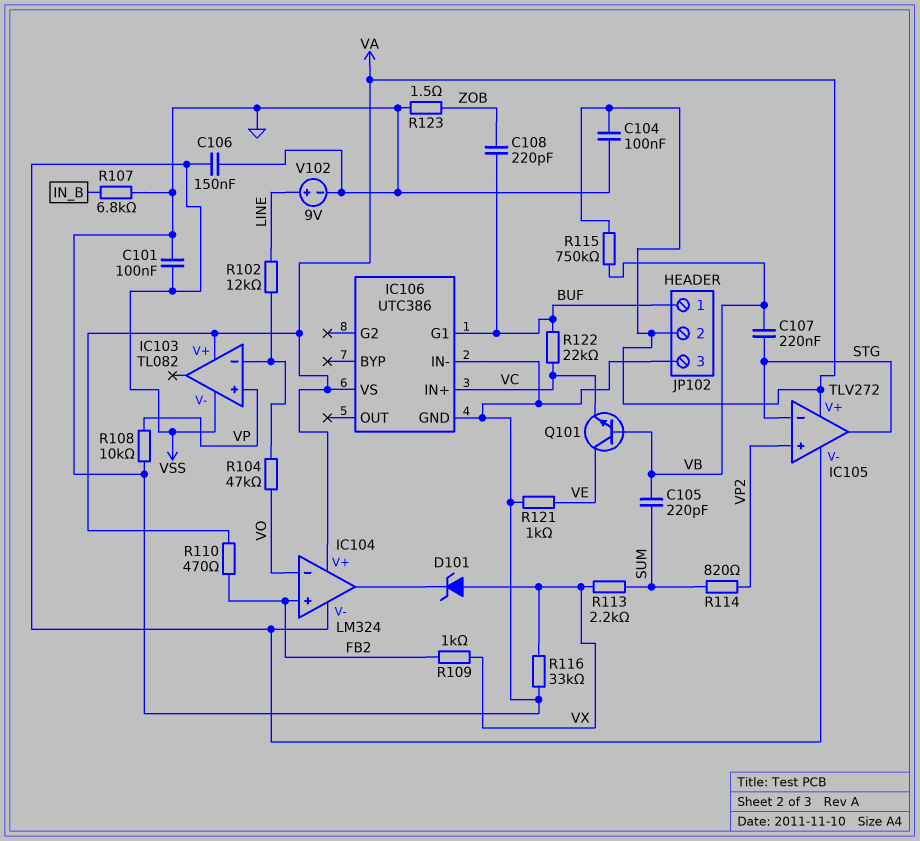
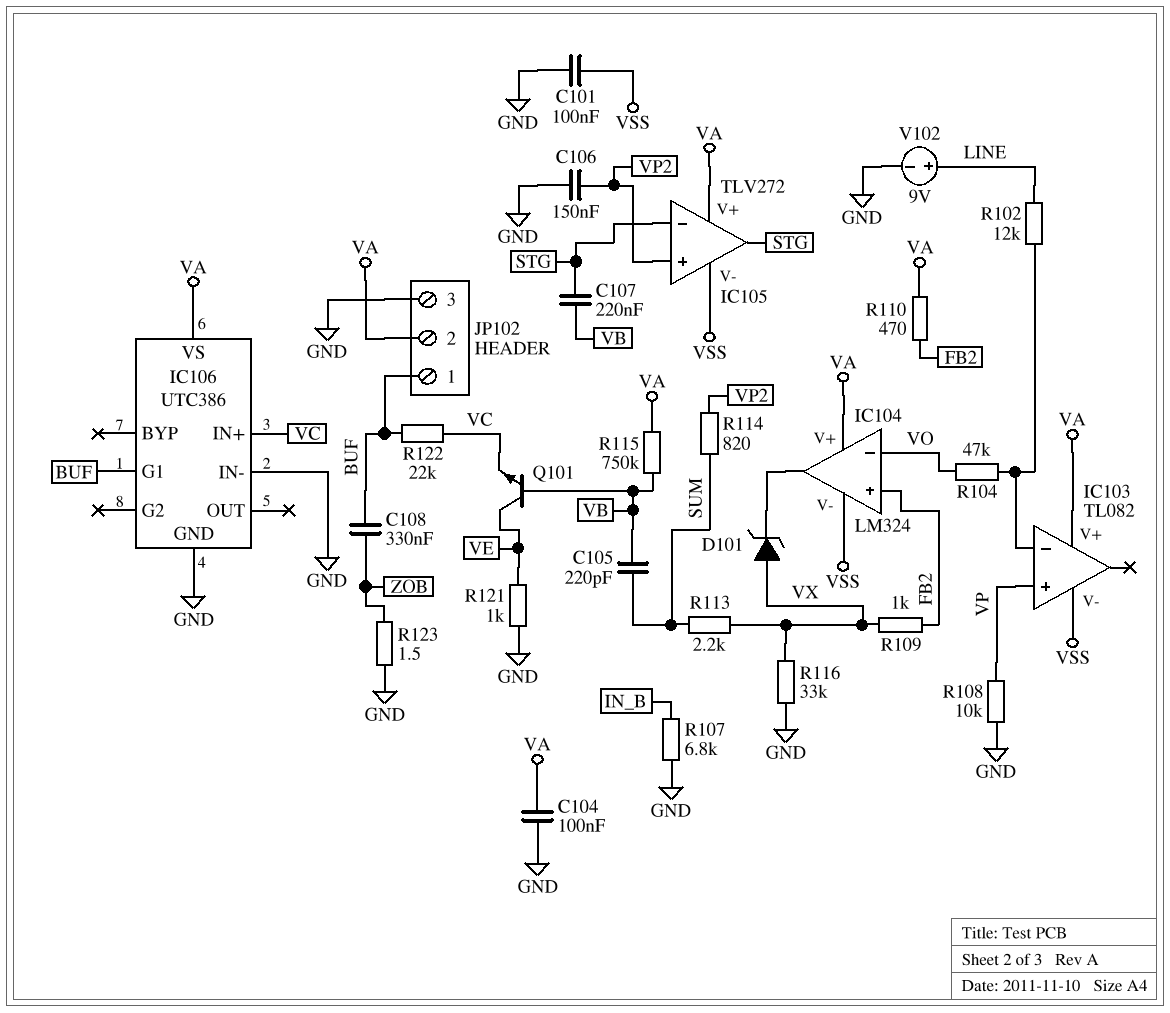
C106: 150nF (GND, VSS) -> 150nF (GND, VP2)
C108: 220pF (BUF, ZOB) -> 330nF (BUF, ZOB)

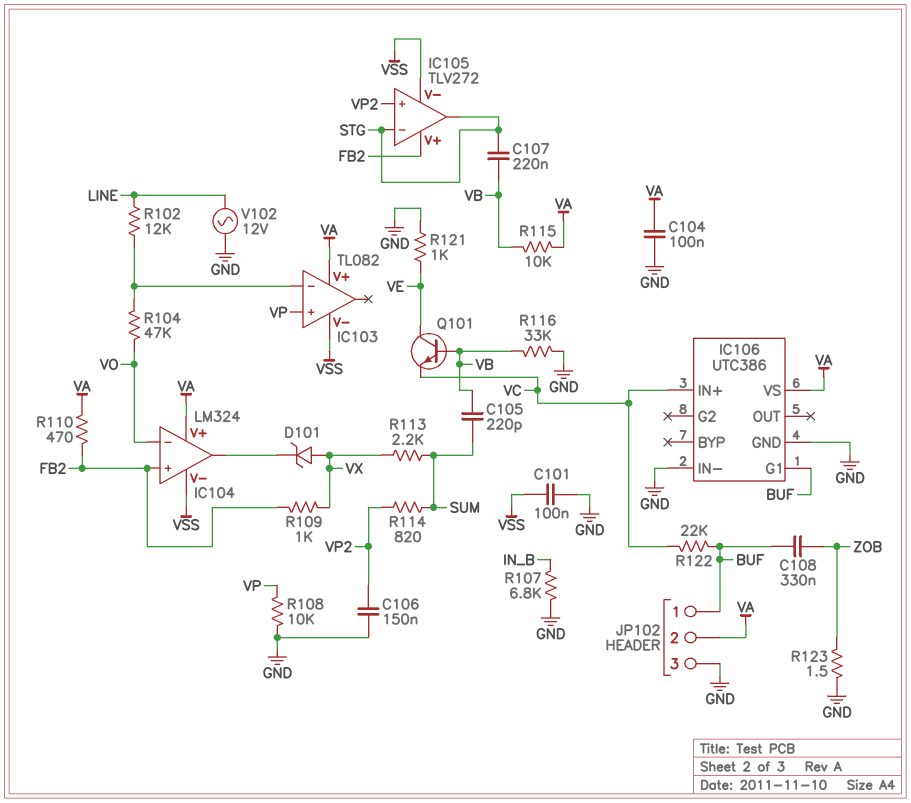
IC105 pin V+: VA -> FB2
R115: 750k (VA, VB) -> 10k (VA, VB)
R116: 33k (GND, VX) -> 33k (GND, VB)
V102: 9V (plus LINE, minus GND) -> AC 12V (GND, LINE)

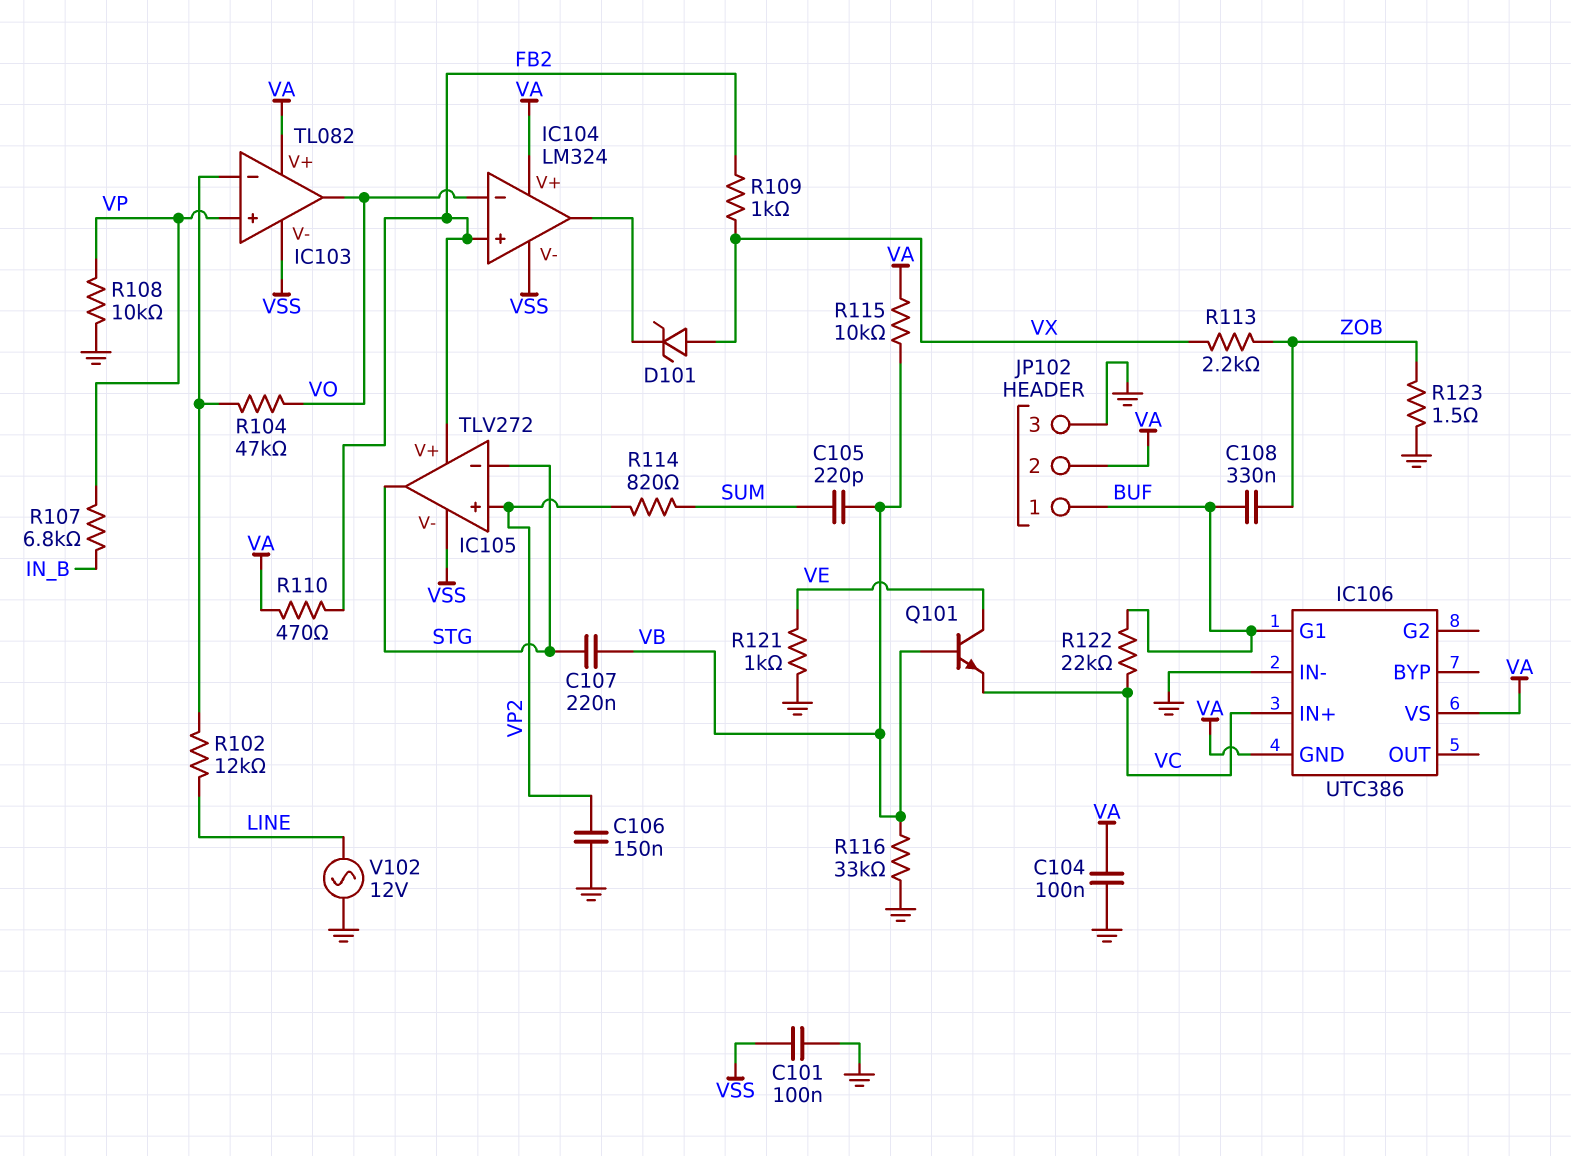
IC103 pin out: none -> VO
IC106 pin GND: GND -> VA
R107: 6.8k (GND, IN_B) -> 6.8k (IN_B, VP)
R113: 2.2k (SUM, VX) -> 2.2k (VX, ZOB)

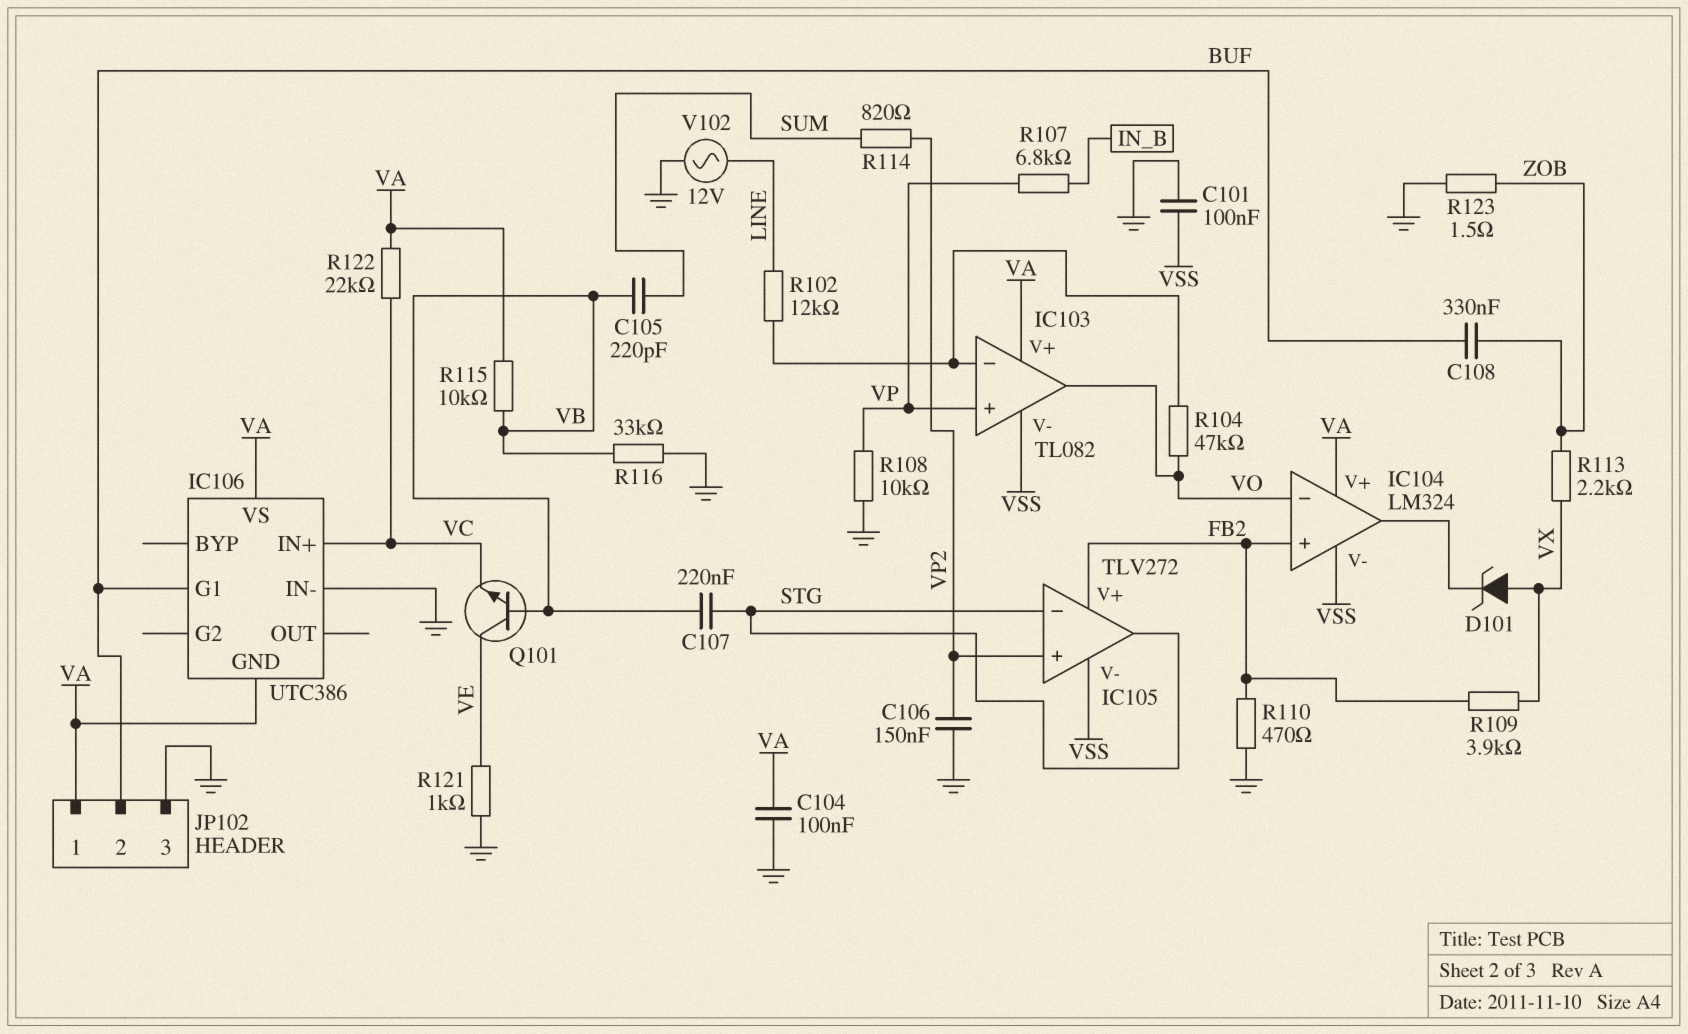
JP102 pin 1: BUF -> VA
JP102 pin 2: VA -> BUF
R109: 1k (FB2, VX) -> 3.9k (FB2, VX)
R110: 470 (FB2, VA) -> 470 (FB2, GND)
R122: 22k (BUF, VC) -> 22k (VA, VC)

